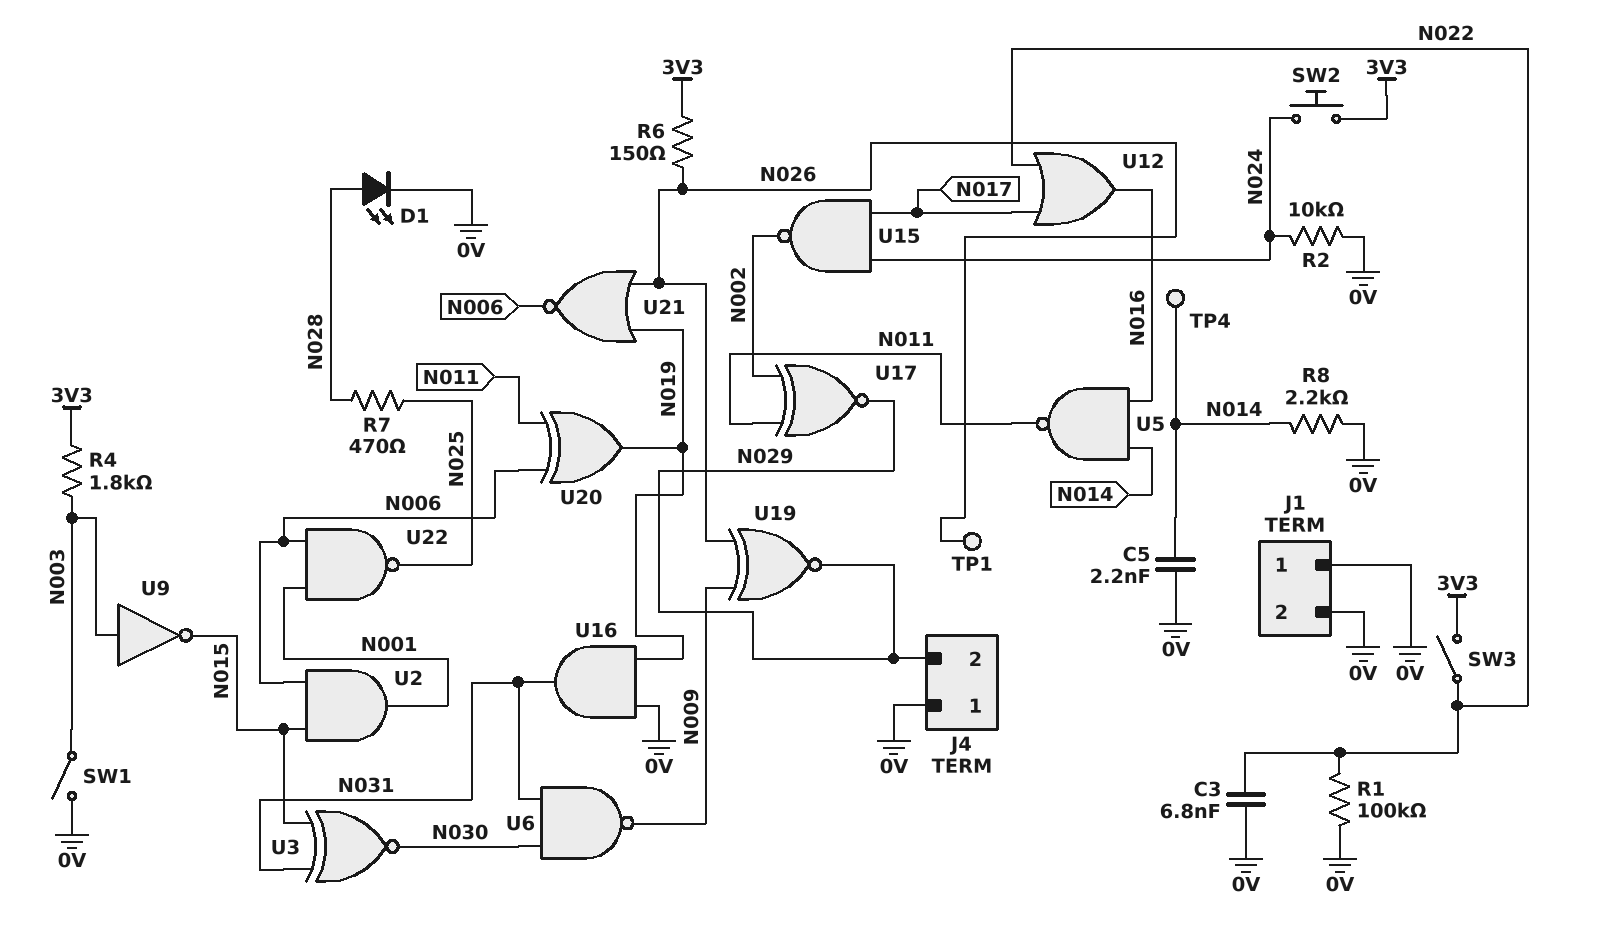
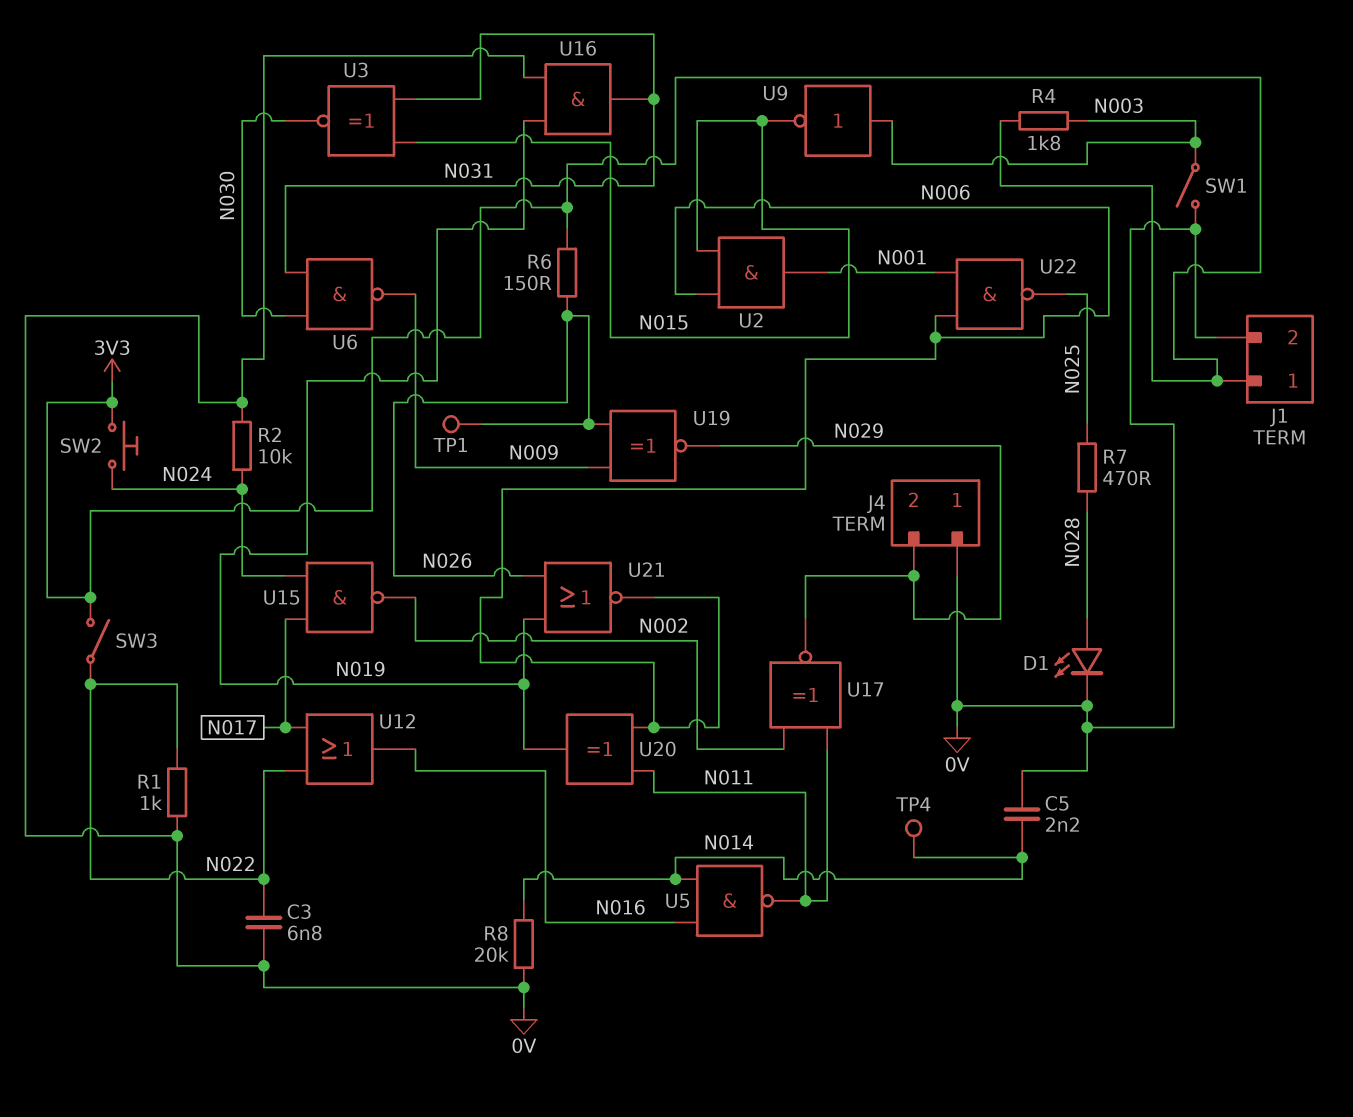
J1 pin 1: 0V -> 3V3
R1: 100k (0V, N022) -> 1k (0V, N022)
R8: 2.2k (0V, N014) -> 20k (0V, N014)

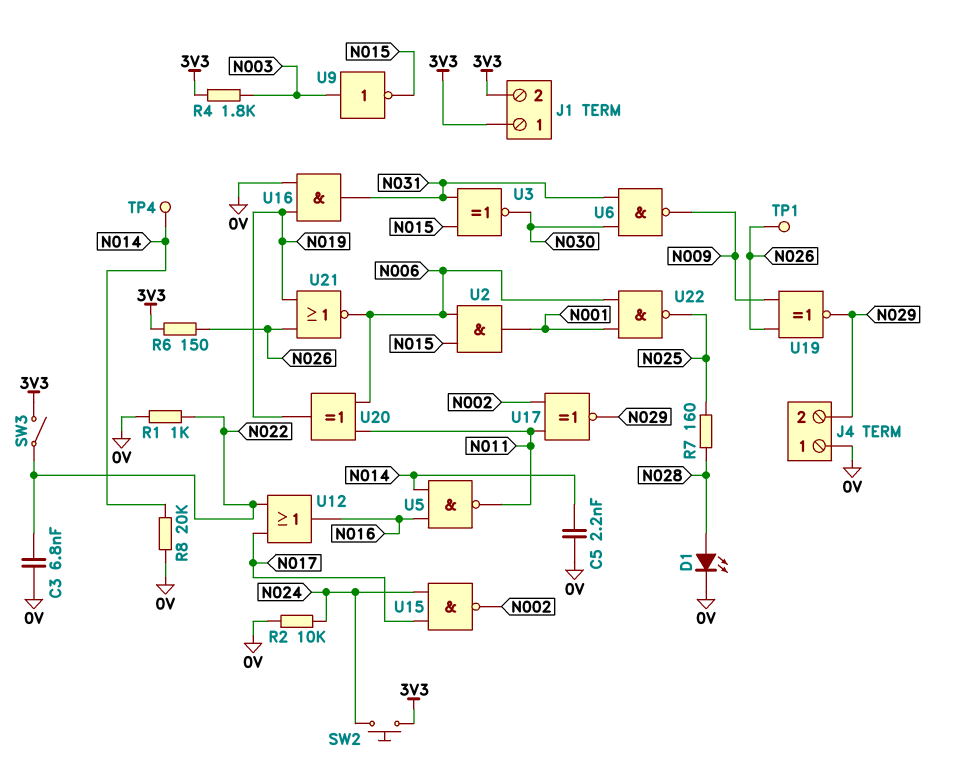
J1 pin 2: 0V -> 3V3
R7: 470 (N025, N028) -> 160 (N025, N028)
SW1: switch (0V, N003) -> none

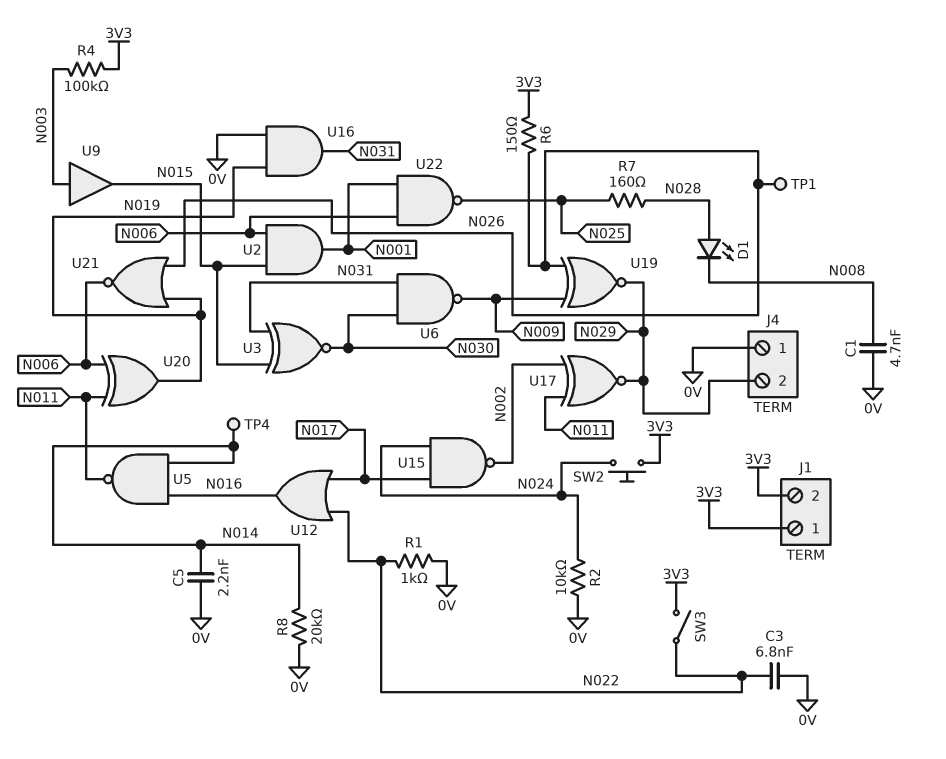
C1: none -> 4.7nF (0V, N008)
D1: LED (A N028, K 0V) -> LED (A N028, K N008)
R4: 1.8k (3V3, N003) -> 100k (3V3, N003)
U9: NOT (in N003, out N015) -> buffer (in N003, out N015)

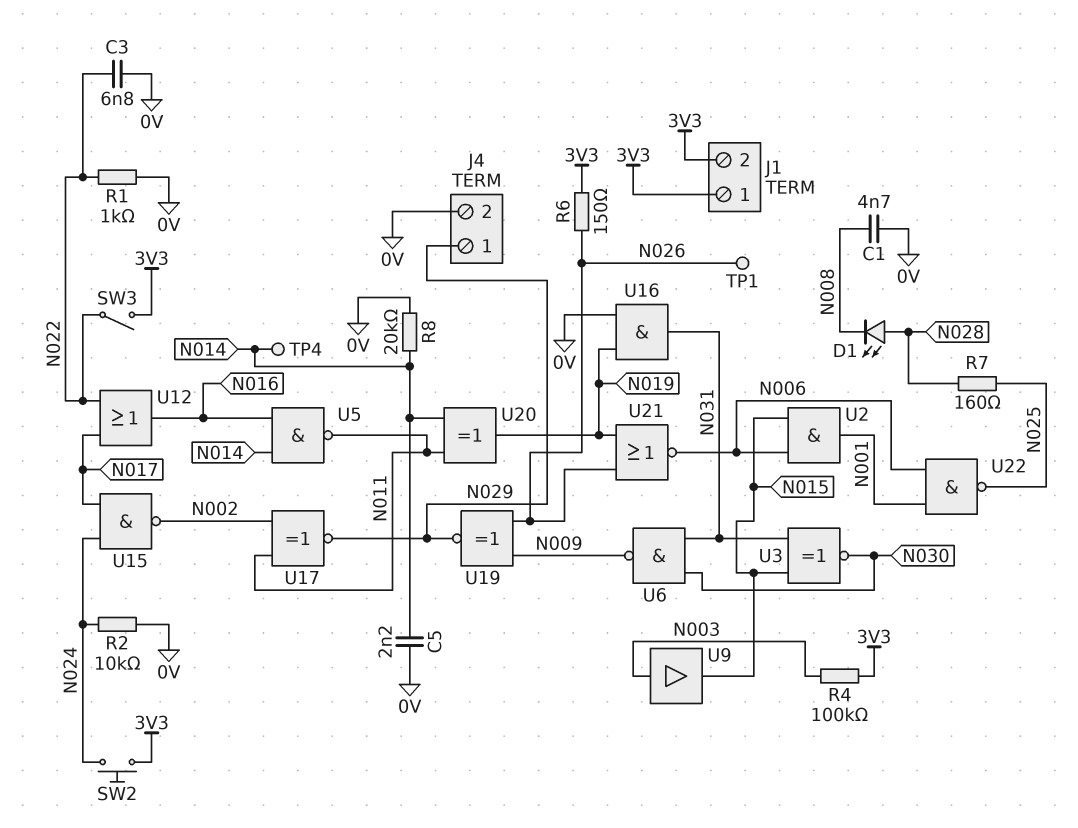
J4 pin 1: 0V -> N029
J4 pin 2: N029 -> 0V
U20: XOR (in N006, in N011, out N019) -> XOR (in N011, in N014, out N019)

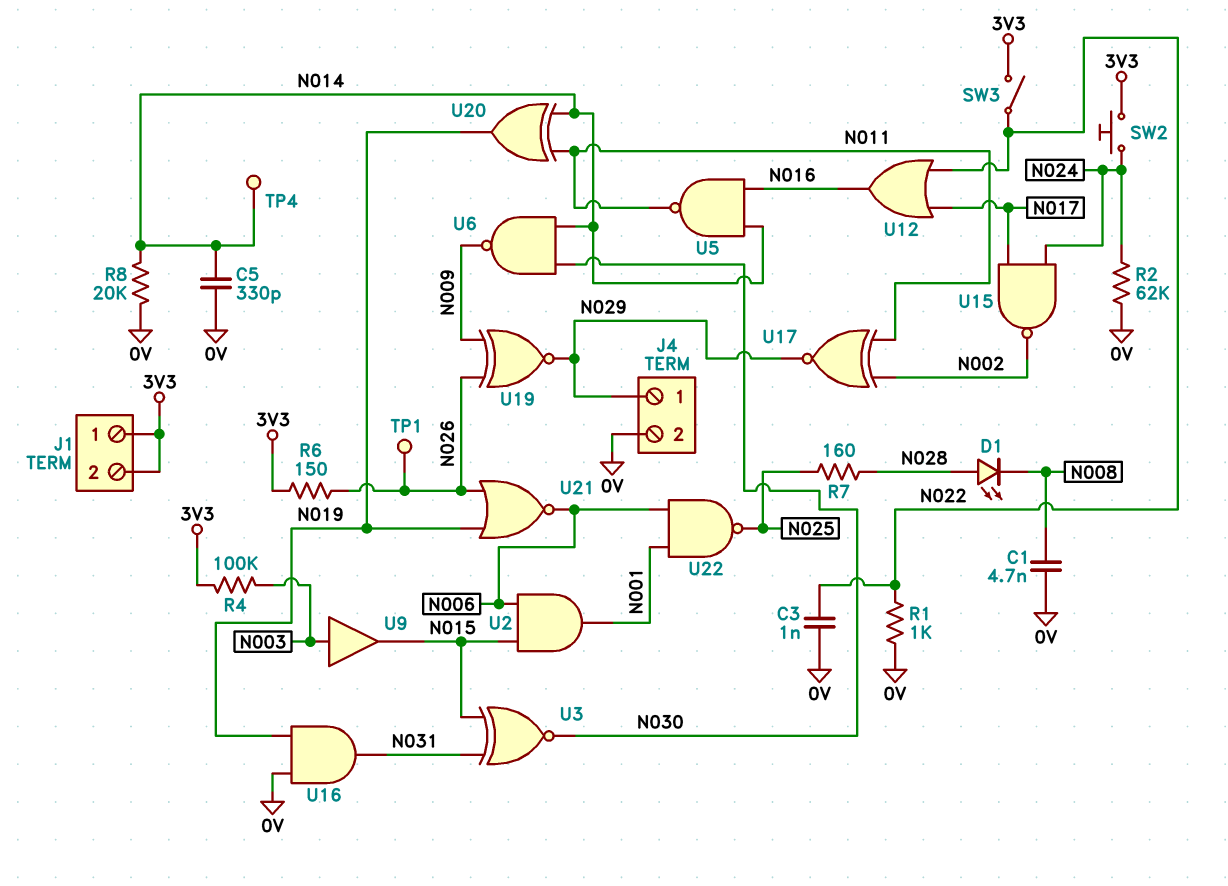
C3: 6.8nF (0V, N022) -> 1nF (0V, N022)
C5: 2.2nF (0V, N014) -> 330pF (0V, N014)
R2: 10k (0V, N024) -> 62k (0V, N024)
U6: NAND (in N030, in N031, out N009) -> NAND (in N014, in N030, out N009)

